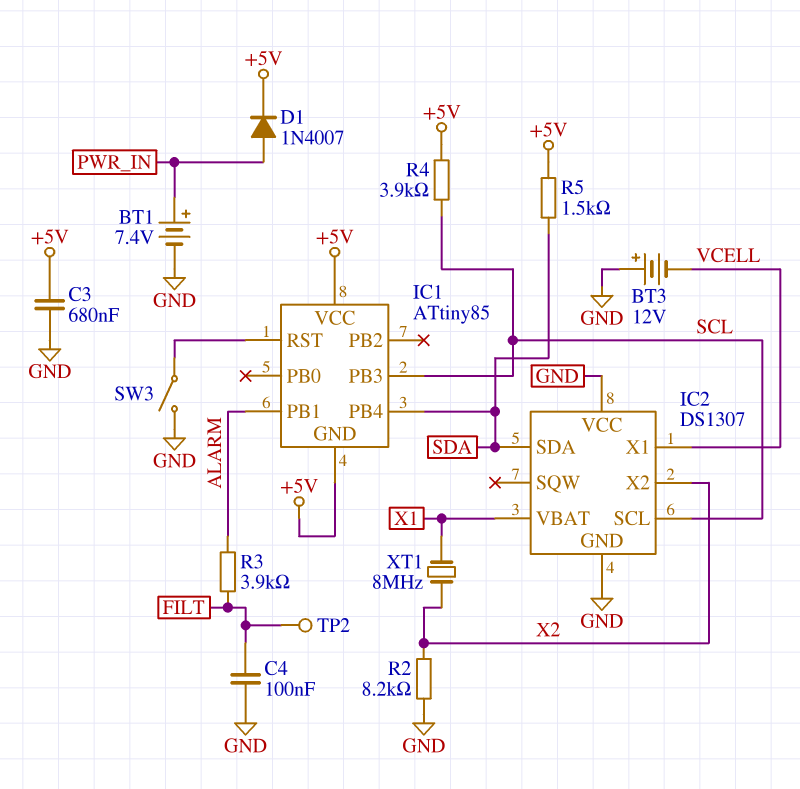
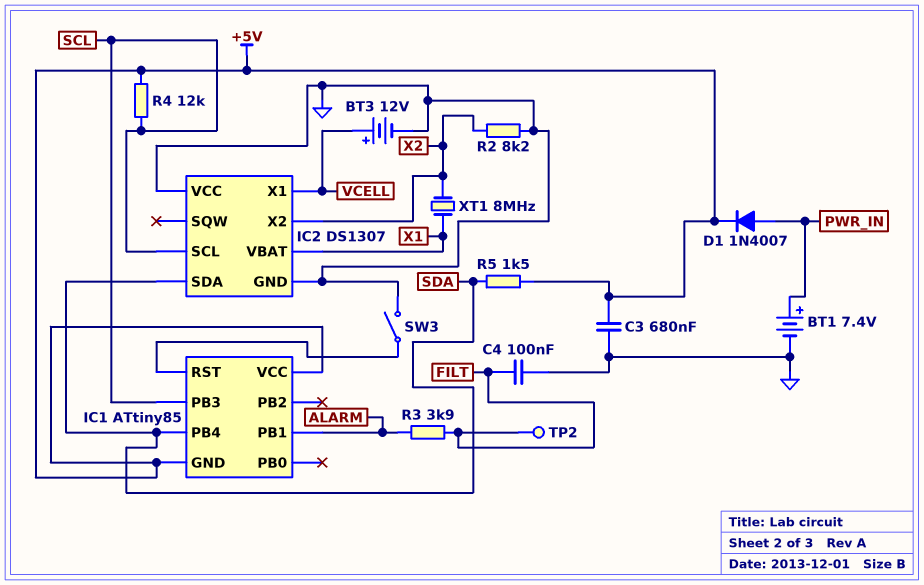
BT3: 12V (plus GND, minus VCELL) -> 12V (plus VCELL, minus GND)
R4: 3.9k (+5V, SCL) -> 12k (+5V, SCL)

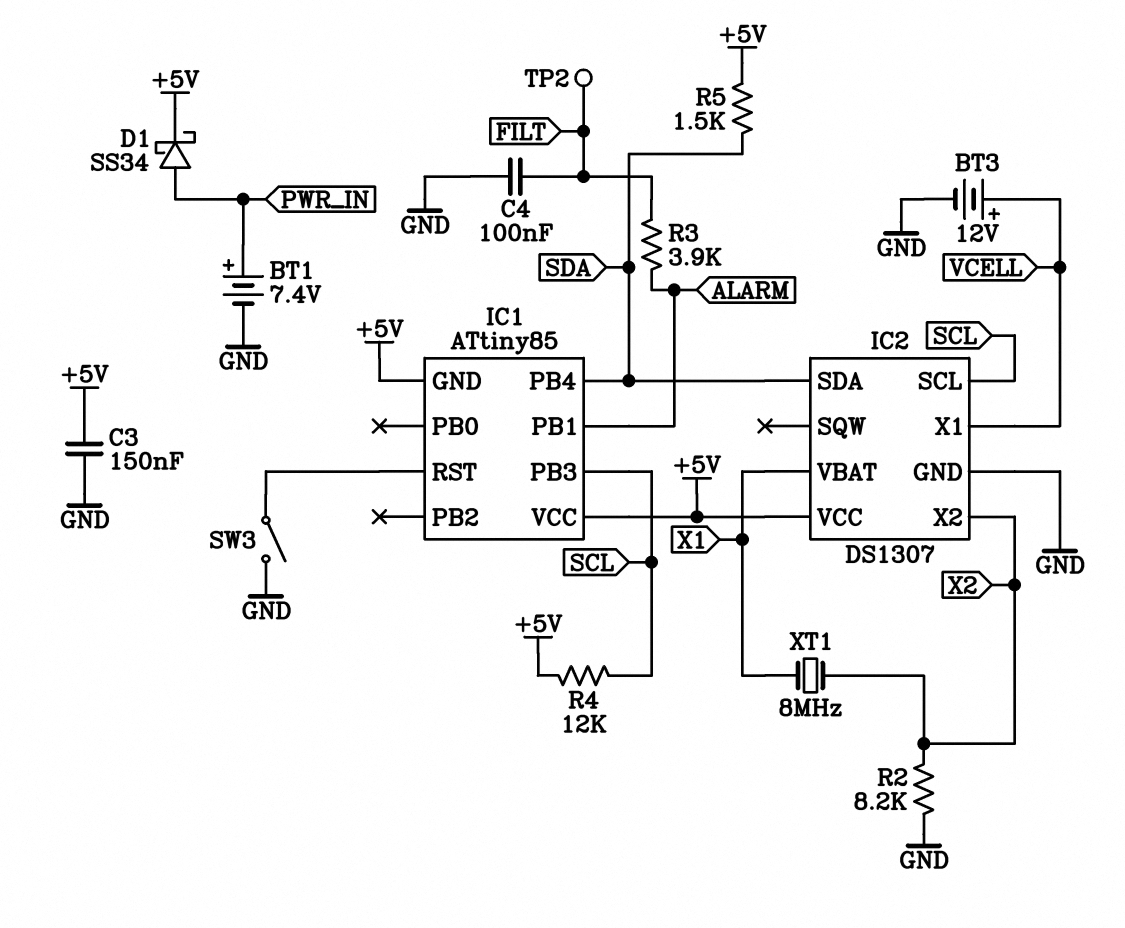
C3: 680nF (+5V, GND) -> 150nF (+5V, GND)
D1: diode 1N4007 (A PWR_IN, K +5V) -> schottky SS34 (A PWR_IN, K +5V)
IC2 pin VCC: GND -> +5V

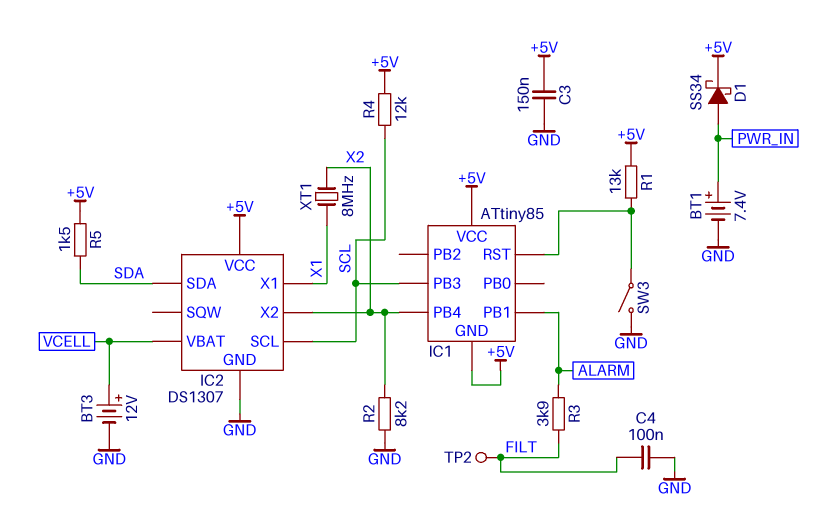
IC1 pin PB4: SDA -> X2
IC2 pin VBAT: X1 -> VCELL
IC2 pin X1: VCELL -> X1
R1: none -> 13k (+5V, IC1/RST)

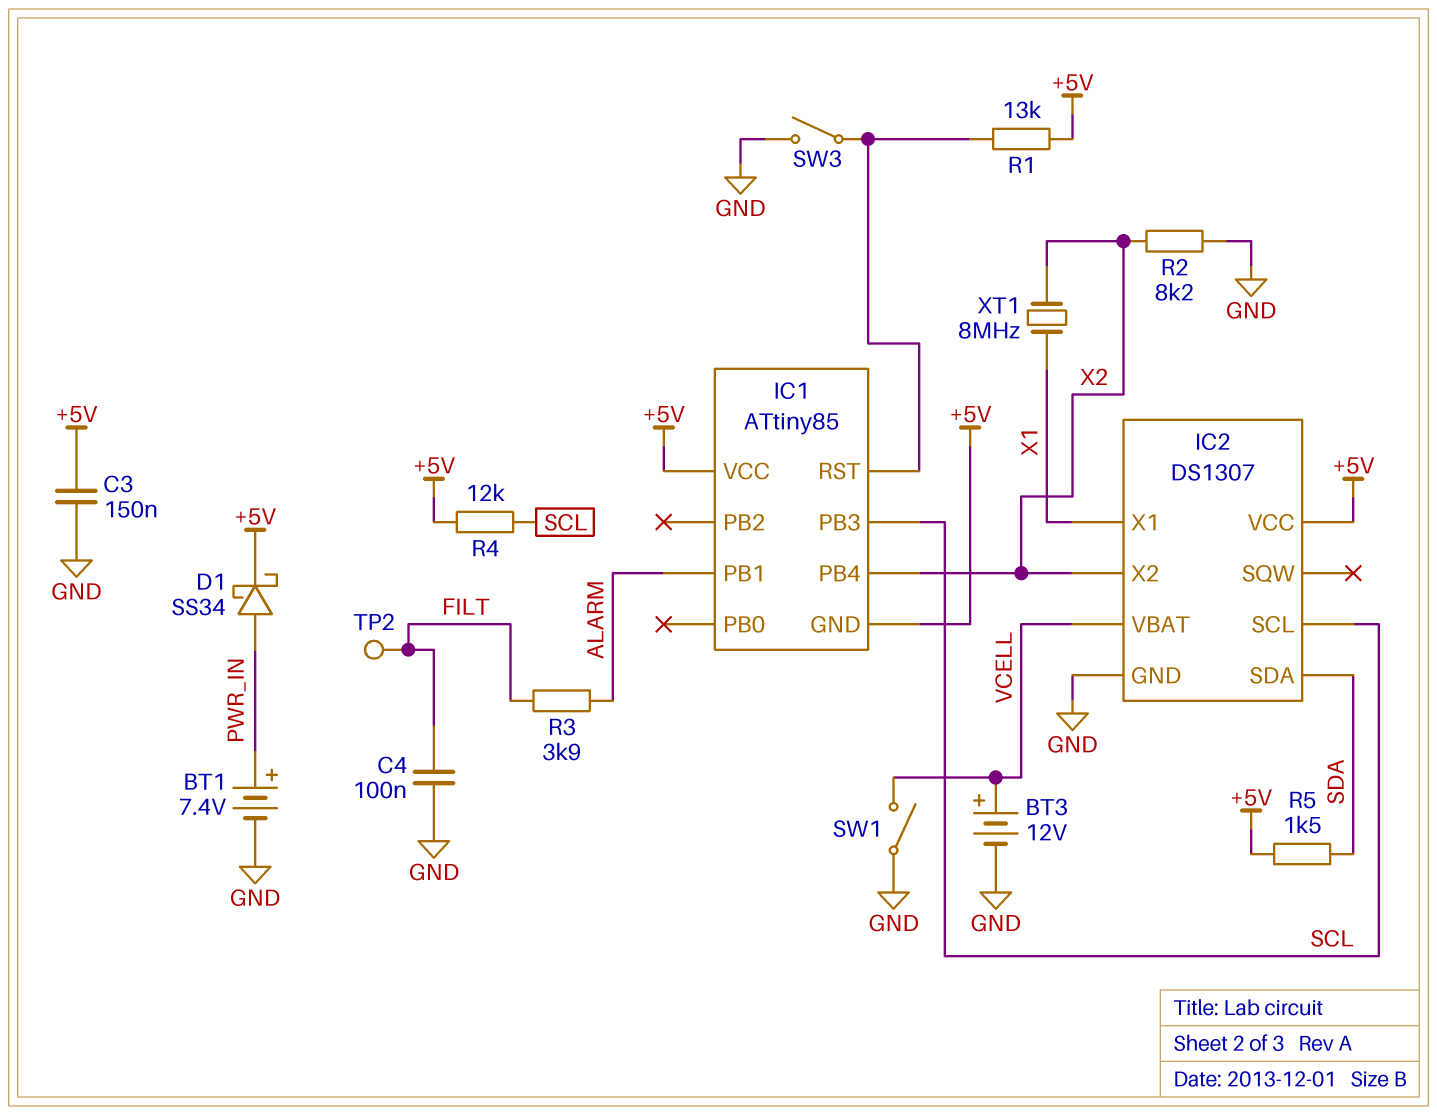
SW1: none -> switch (GND, VCELL)

